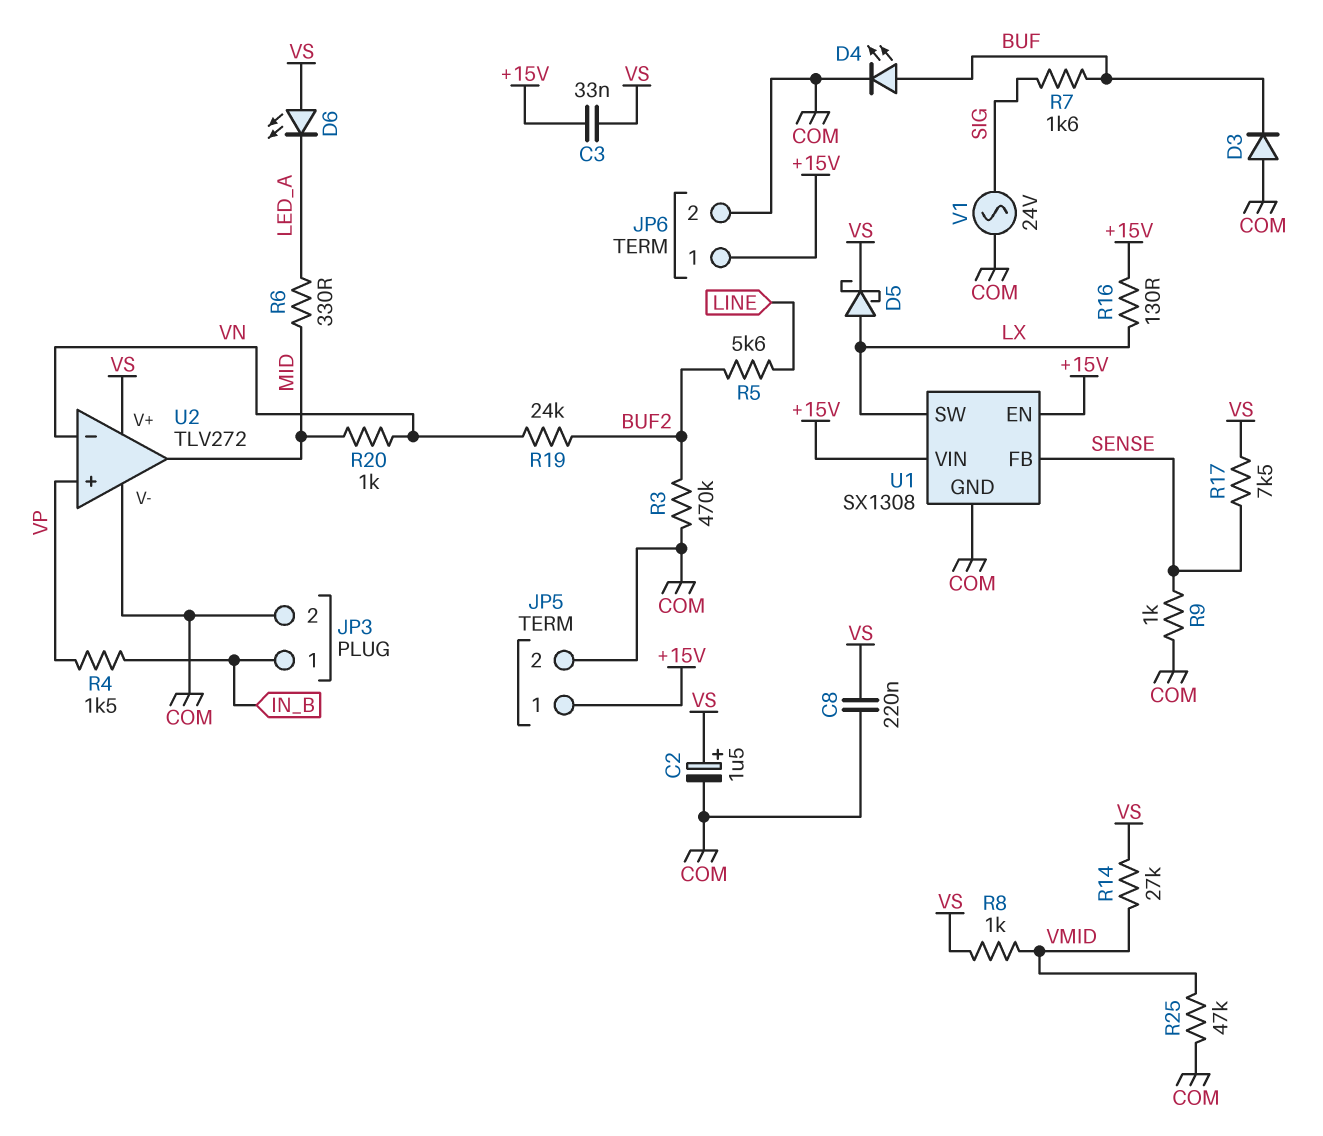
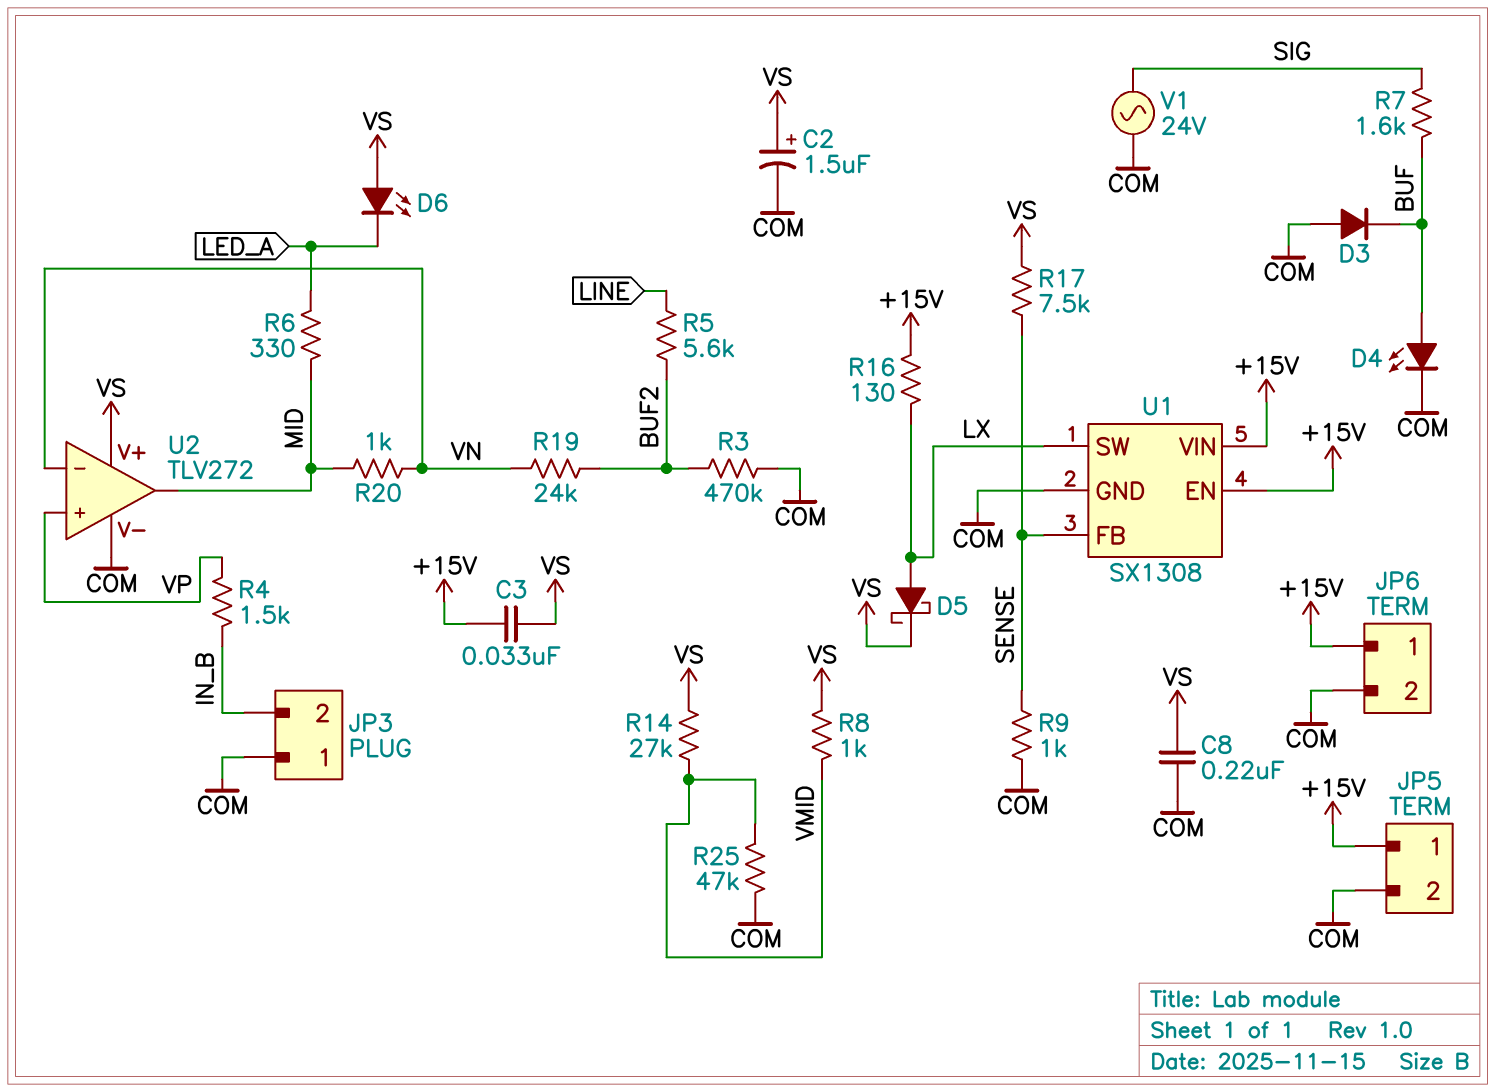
JP3 pin 1: IN_B -> COM
JP3 pin 2: COM -> IN_B

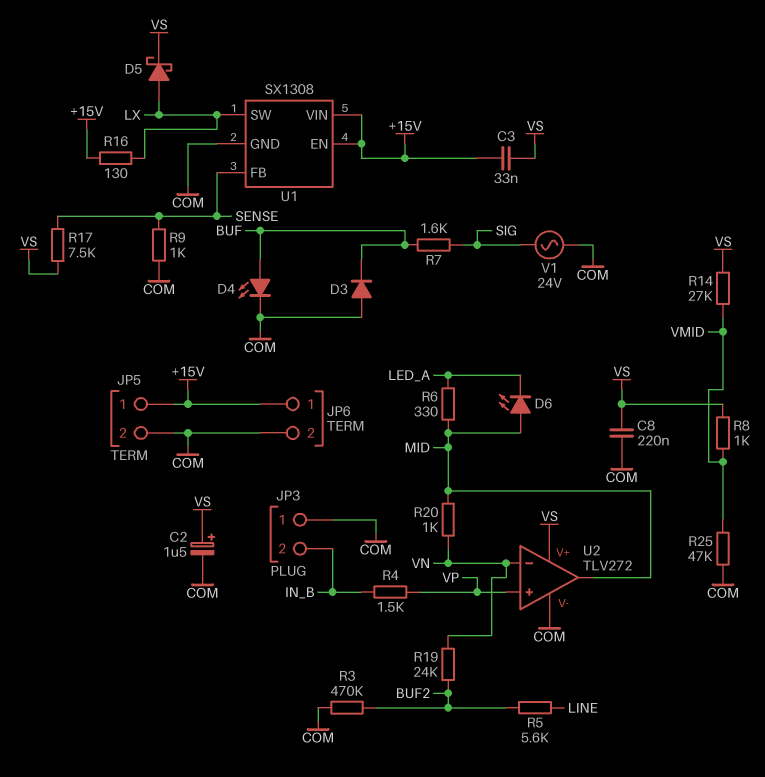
D6: LED (A VS, K LED_A) -> LED (A MID, K LED_A)

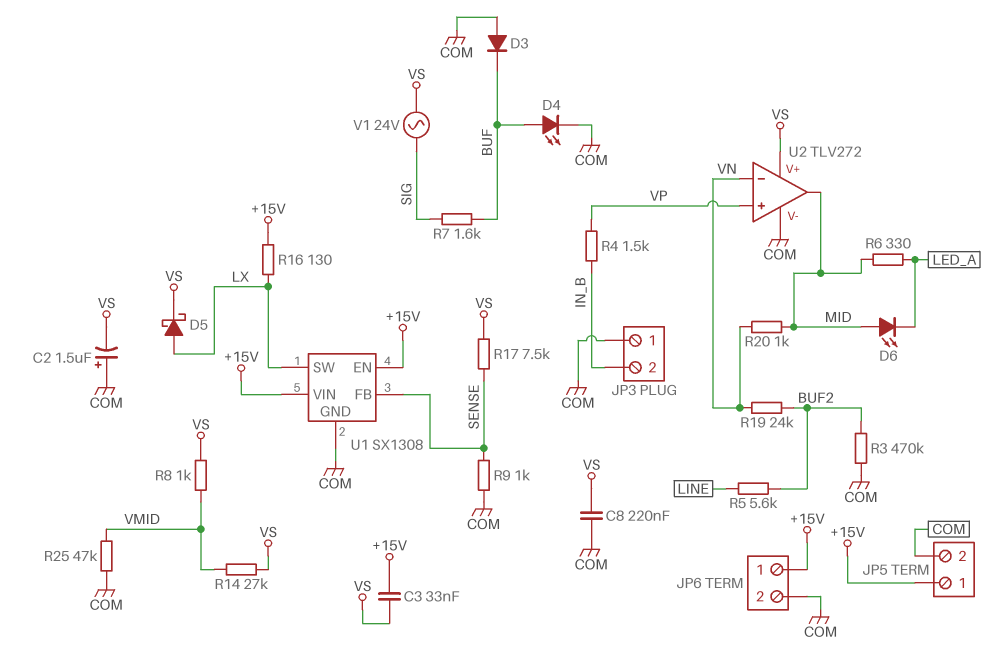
C2: 1.5uF (plus VS, minus COM) -> 1.5uF (plus COM, minus VS)
V1: AC 24V (COM, SIG) -> AC 24V (SIG, VS)

